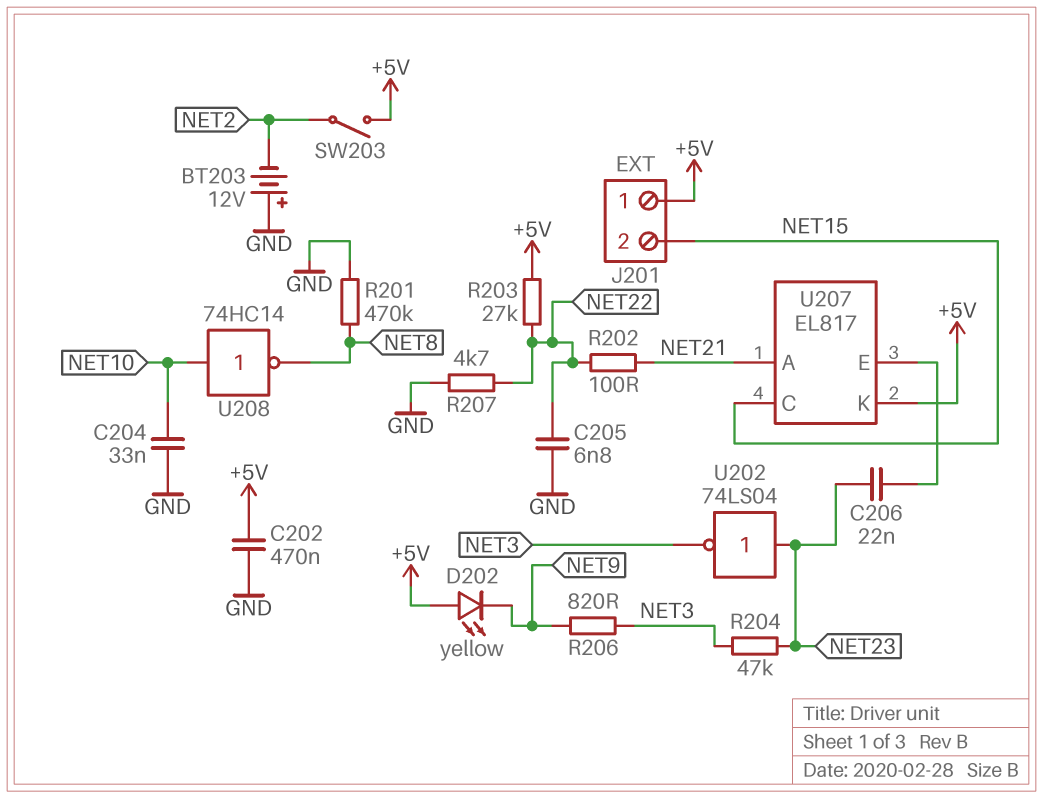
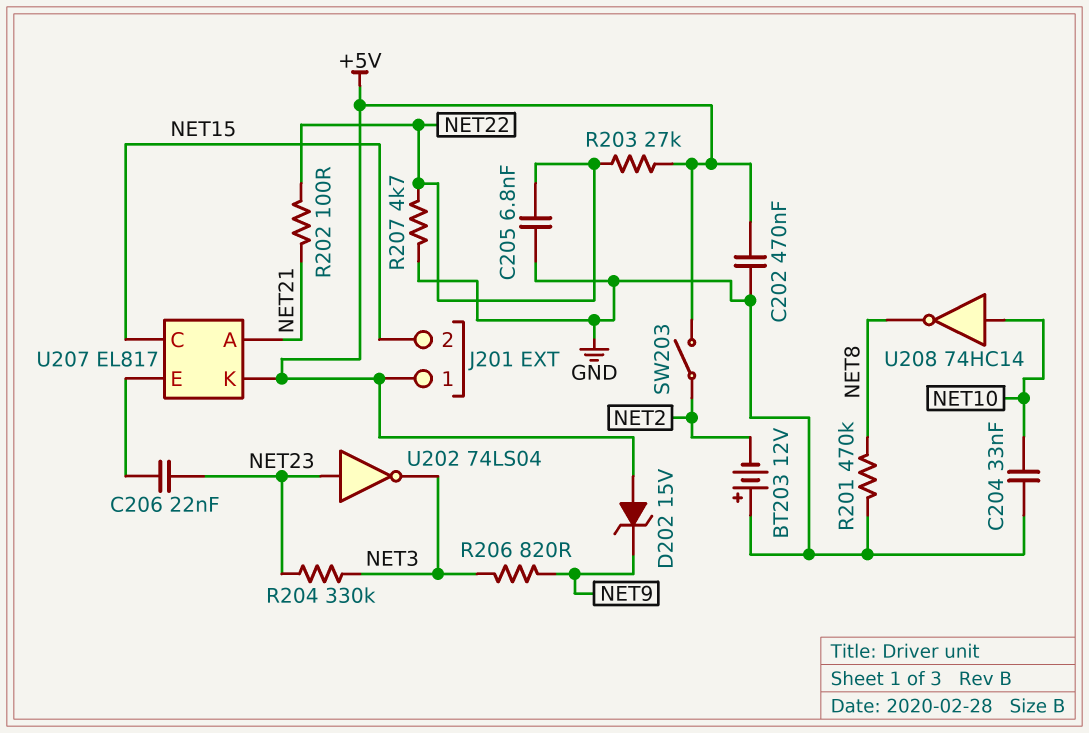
D202: LED yellow (A +5V, K NET9) -> zener 15V (A +5V, K NET9)
R204: 47k (NET3, NET23) -> 330k (NET3, NET23)

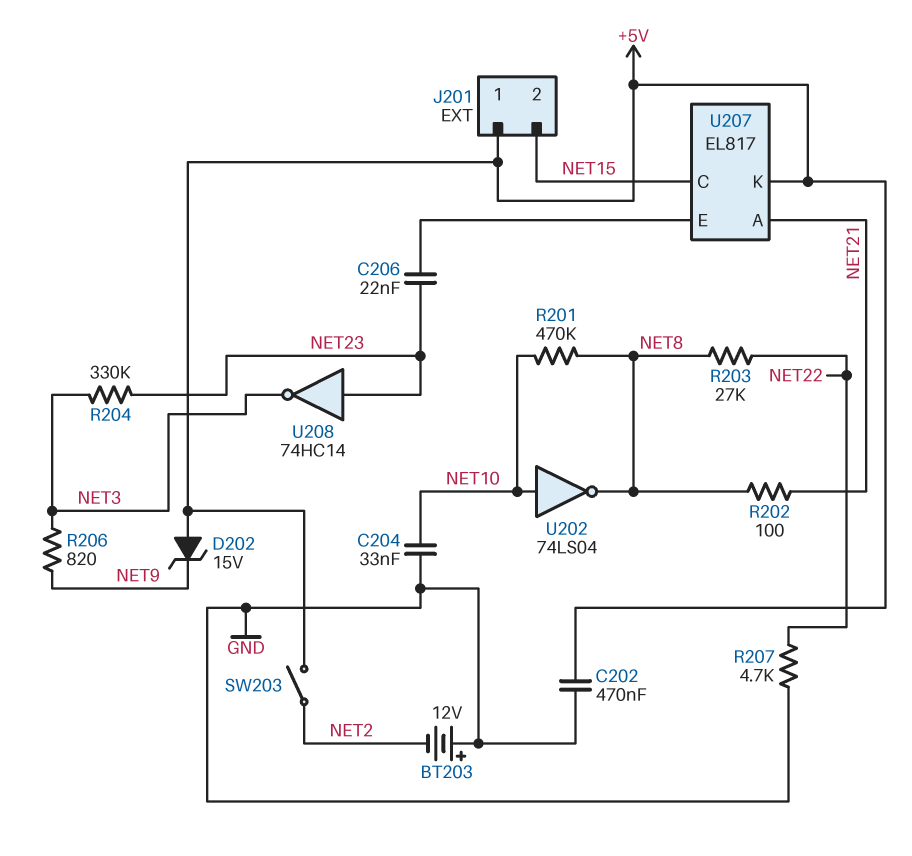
C205: 6.8nF (GND, NET22) -> none
R201: 470k (GND, NET8) -> 470k (NET8, NET10)
R202: 100 (NET21, NET22) -> 100 (NET8, NET21)
R203: 27k (+5V, NET22) -> 27k (NET8, NET22)
U202: NOT 74LS04 (in NET23, out NET3) -> NOT 74LS04 (in NET10, out NET8)
U208: NOT 74HC14 (in NET10, out NET8) -> NOT 74HC14 (in NET23, out NET3)

